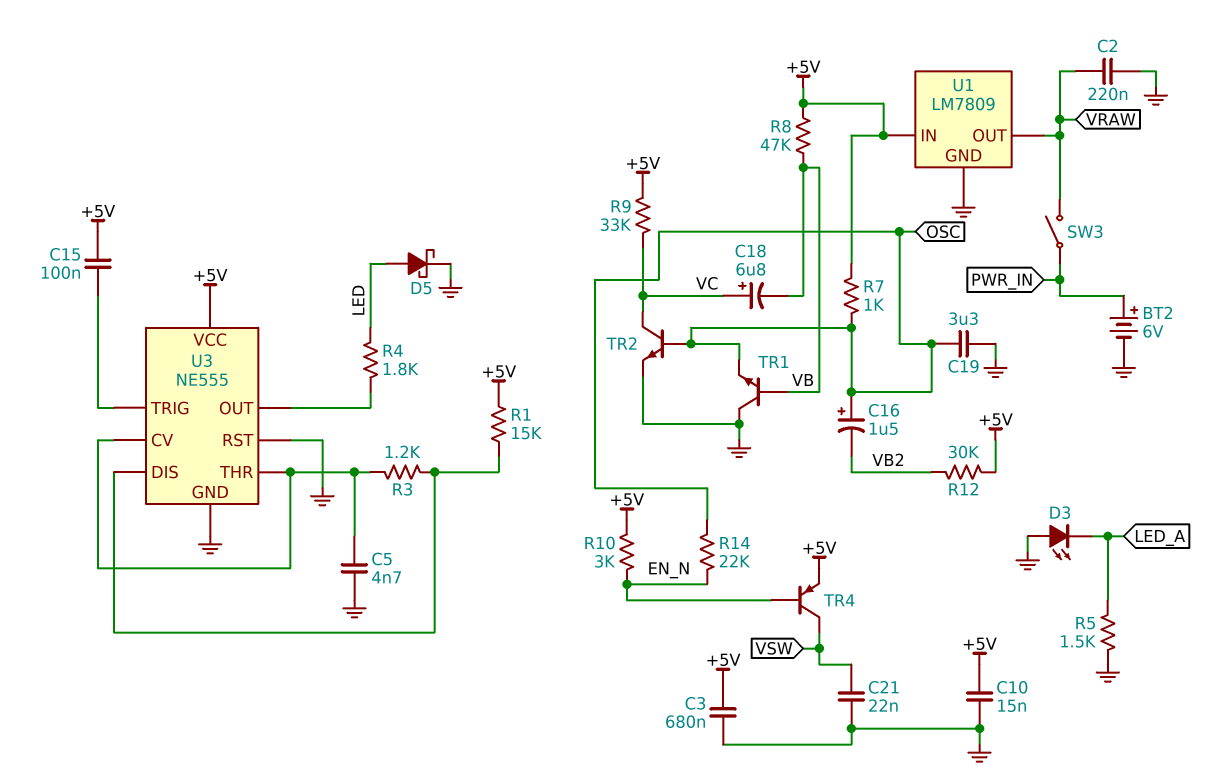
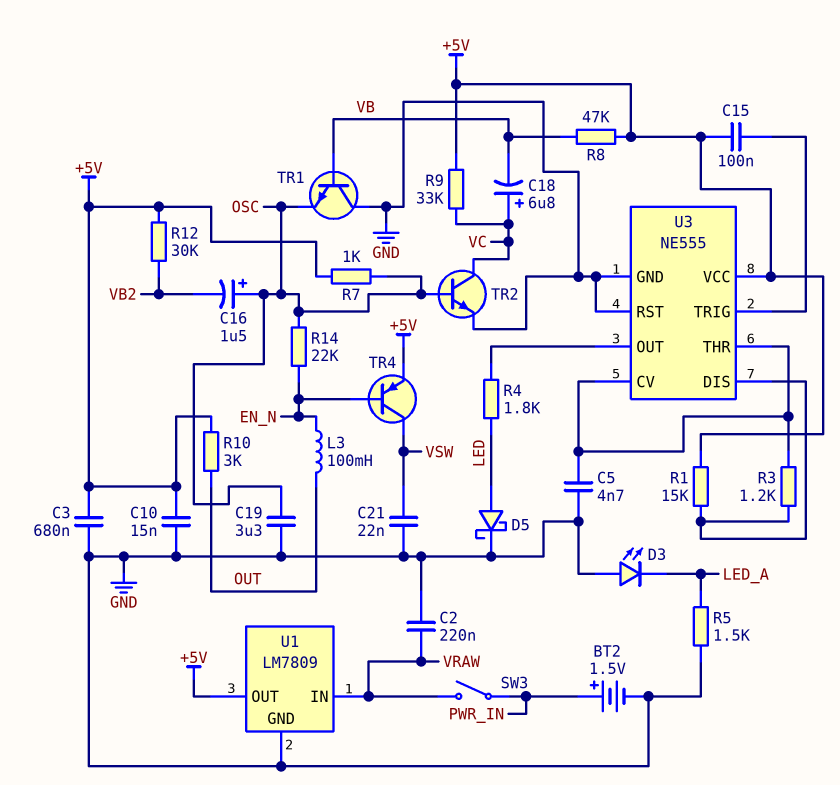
BT2: 6V (plus PWR_IN, minus GND) -> 1.5V (plus PWR_IN, minus GND)
L3: none -> 100mH (EN_N, OUT)
R10: 3k (+5V, EN_N) -> 3k (+5V, OUT)
U1 pin IN: +5V -> VRAW
U1 pin OUT: VRAW -> +5V

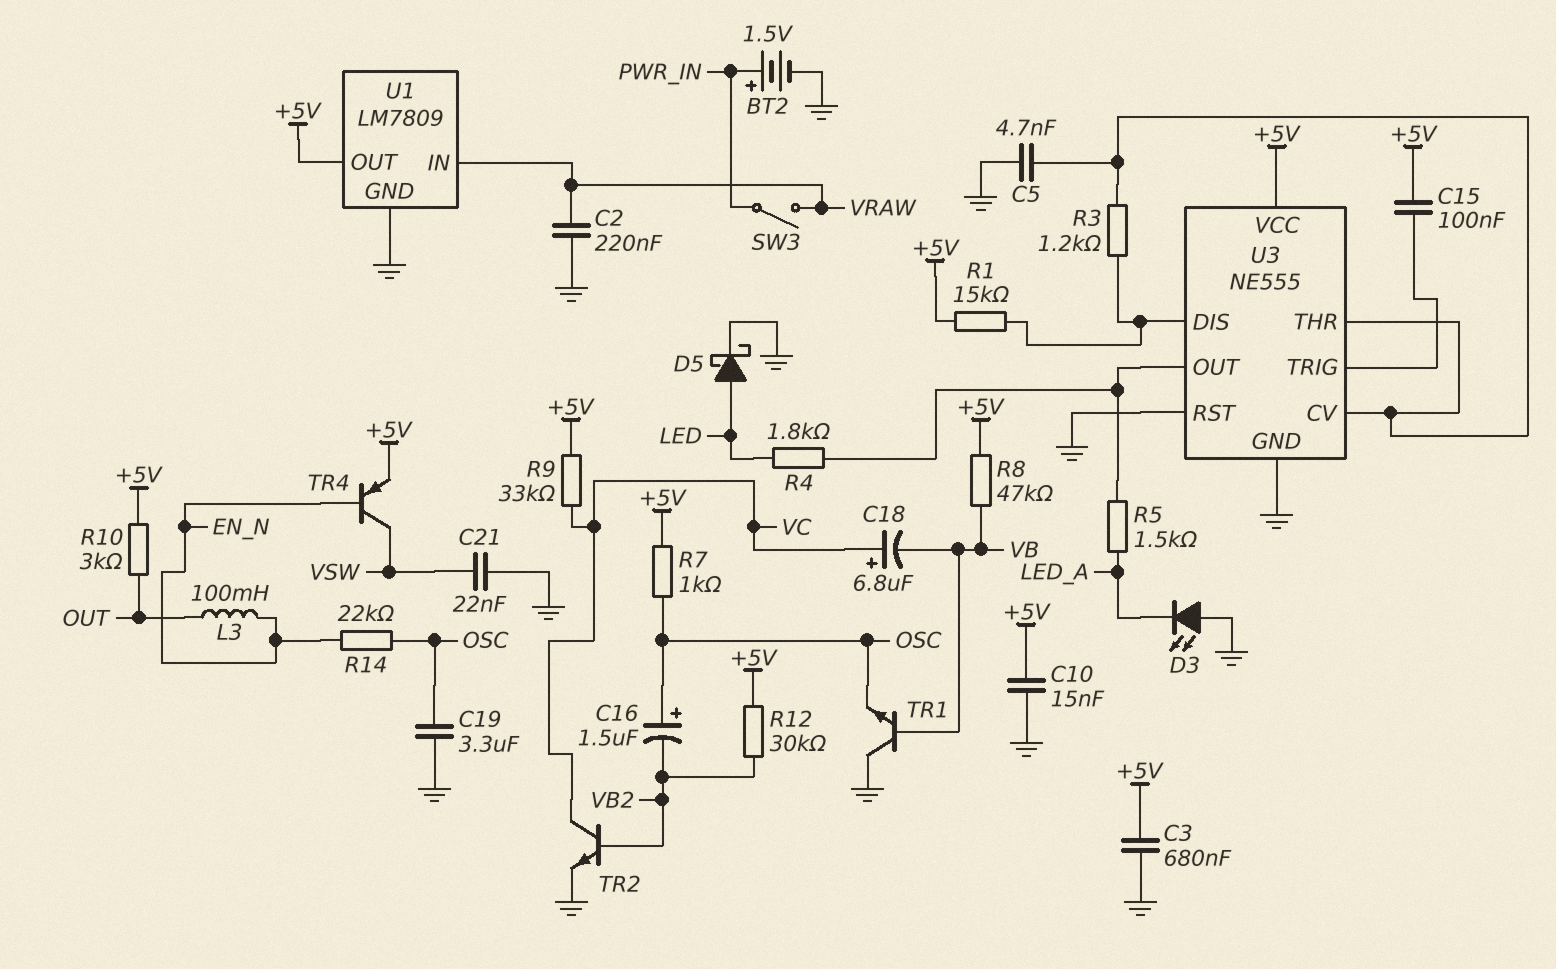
R5: 1.5k (GND, LED_A) -> 1.5k (LED_A, U3/OUT)
TR2: NPN (B OSC, C VC, E GND) -> NPN (B VB2, C VC, E GND)

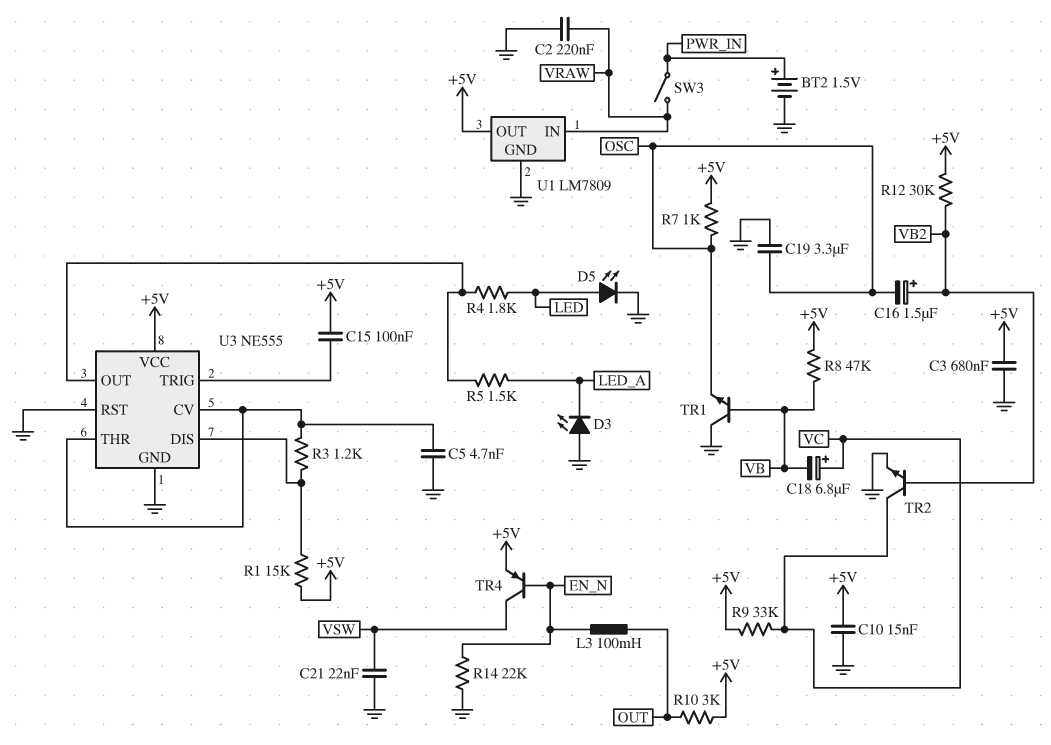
C16: 1.5uF (plus OSC, minus VB2) -> 1.5uF (plus VB2, minus OSC)
D5: schottky (A LED, K GND) -> LED (A LED, K GND)
R14: 22k (EN_N, OSC) -> 22k (EN_N, GND)

